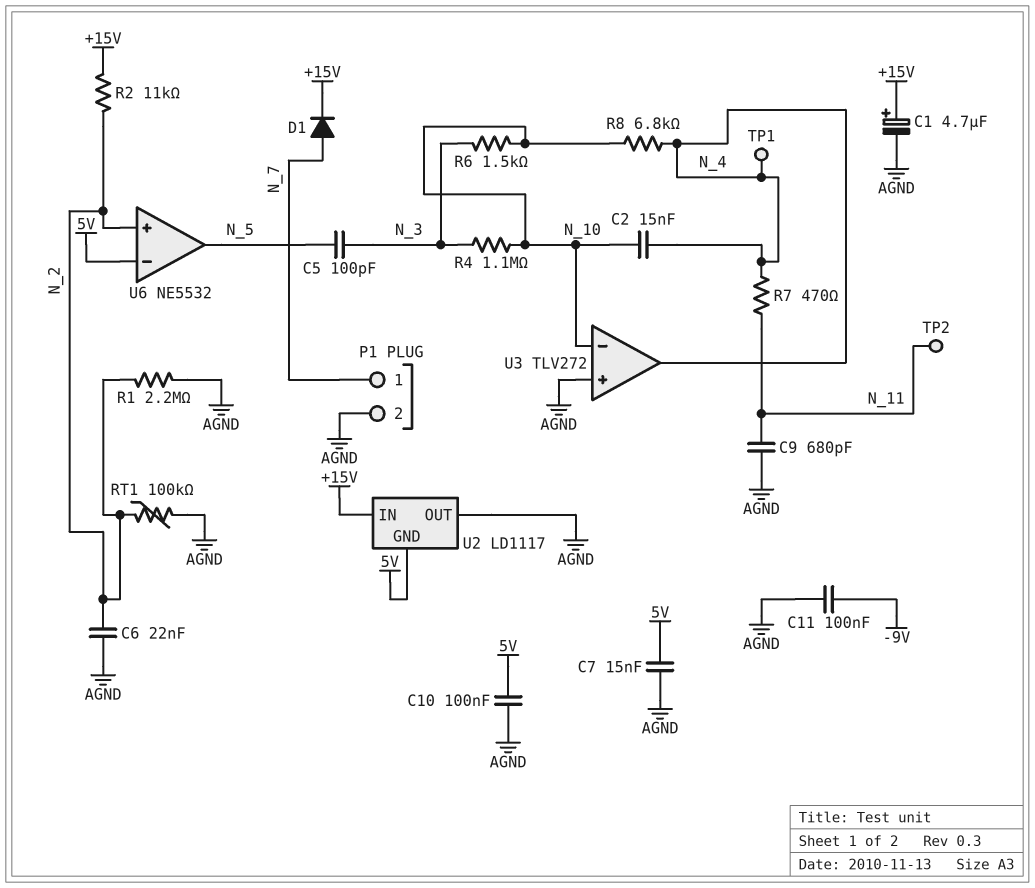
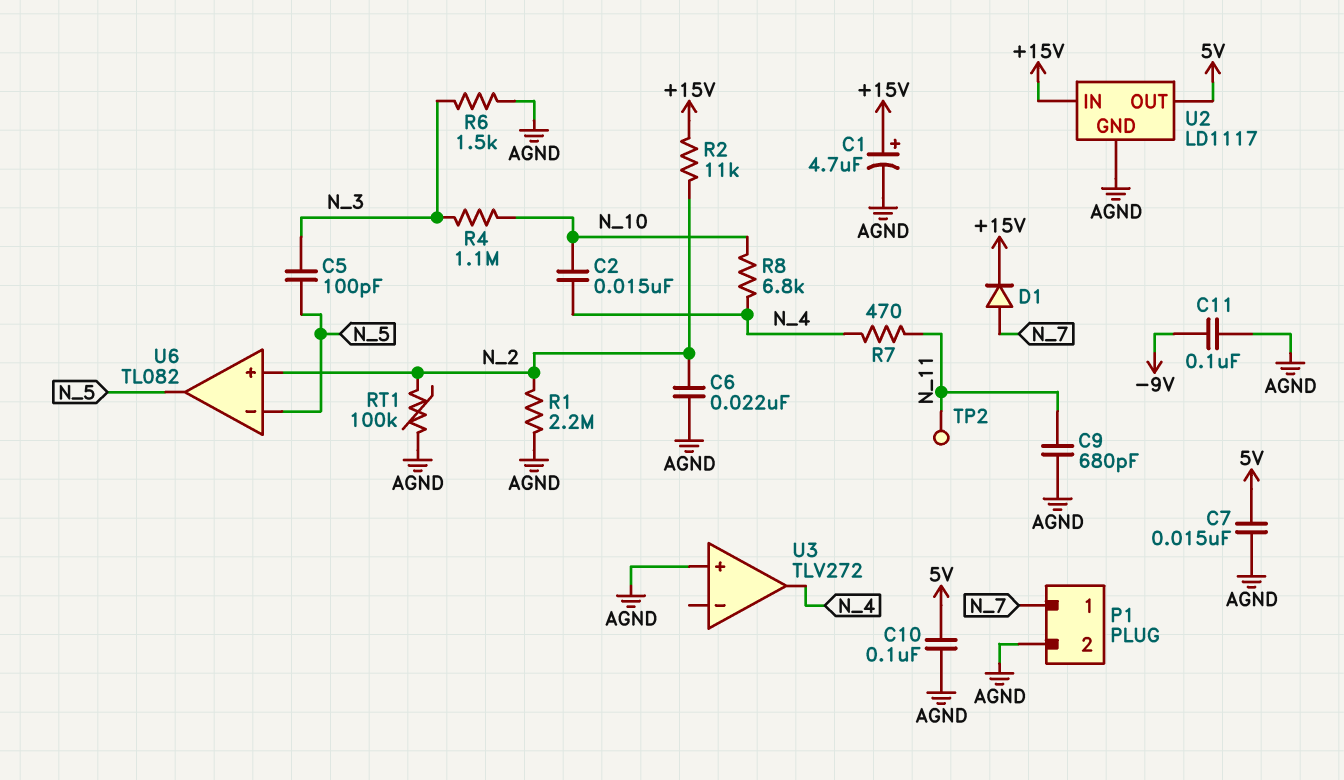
R6: 1.5k (N_3, N_10) -> 1.5k (AGND, N_3)
TP1: test point (N_4) -> none
U2 pin GND: 5V -> AGND
U2 pin OUT: AGND -> 5V
U3 pin in-: N_10 -> none
U6: NE5532 -> TL082
U6 pin in-: 5V -> N_5

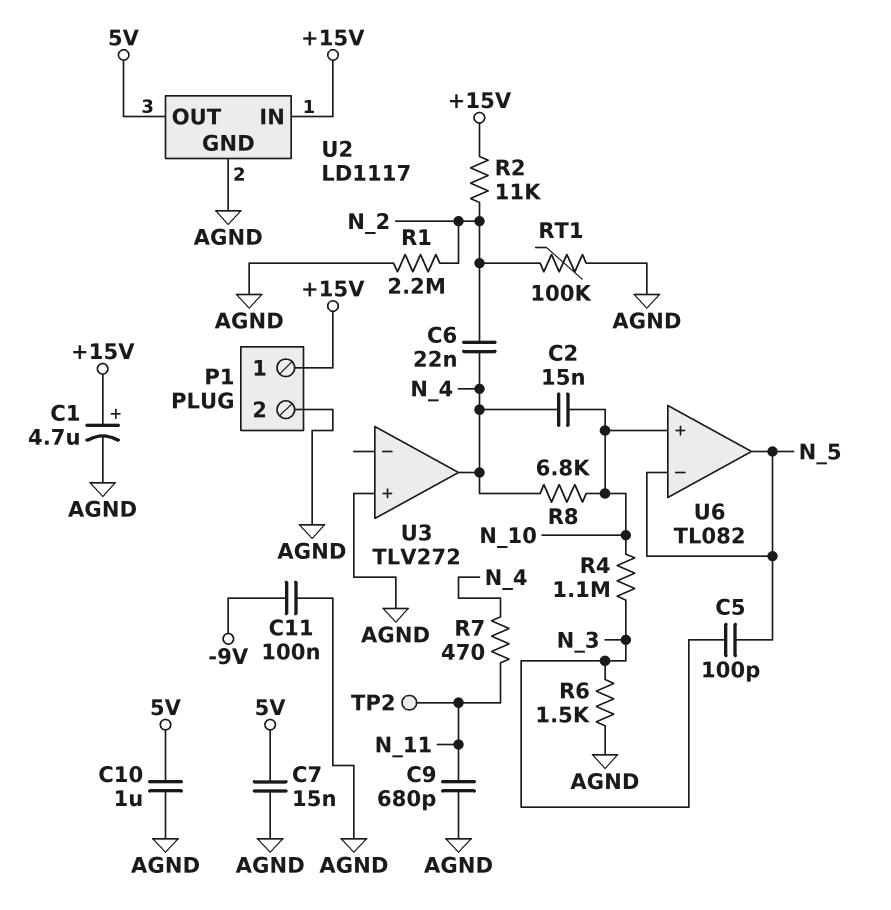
C6: 22nF (AGND, N_2) -> 22nF (N_2, N_4)
C10: 100nF (5V, AGND) -> 1uF (5V, AGND)
D1: diode (A N_7, K +15V) -> none
P1 pin 1: N_7 -> +15V
U6 pin in+: N_2 -> N_10

